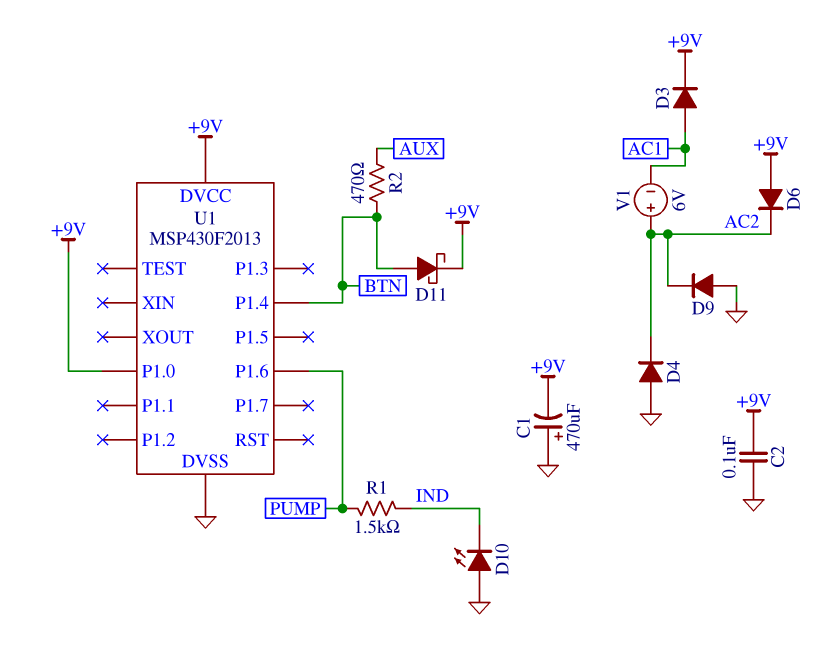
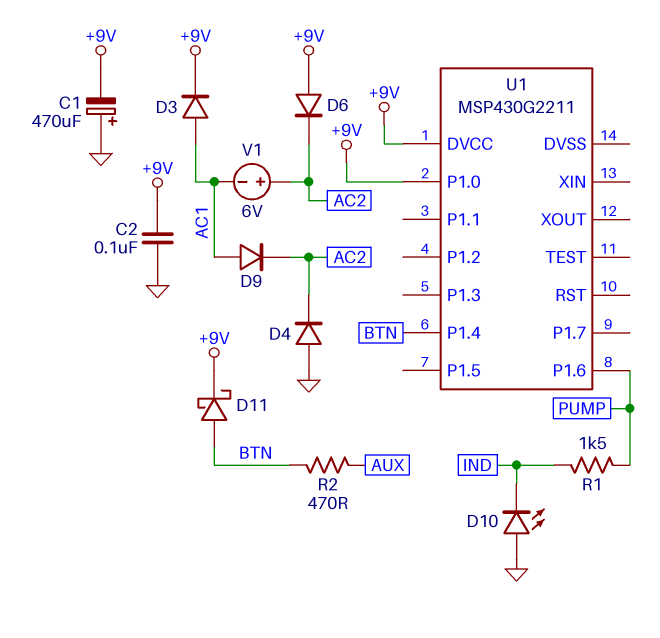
D9: diode (A GND, K AC2) -> diode (A AC1, K AC2)
U1: MSP430F2013 -> MSP430G2211
U1 pin DVSS: GND -> none

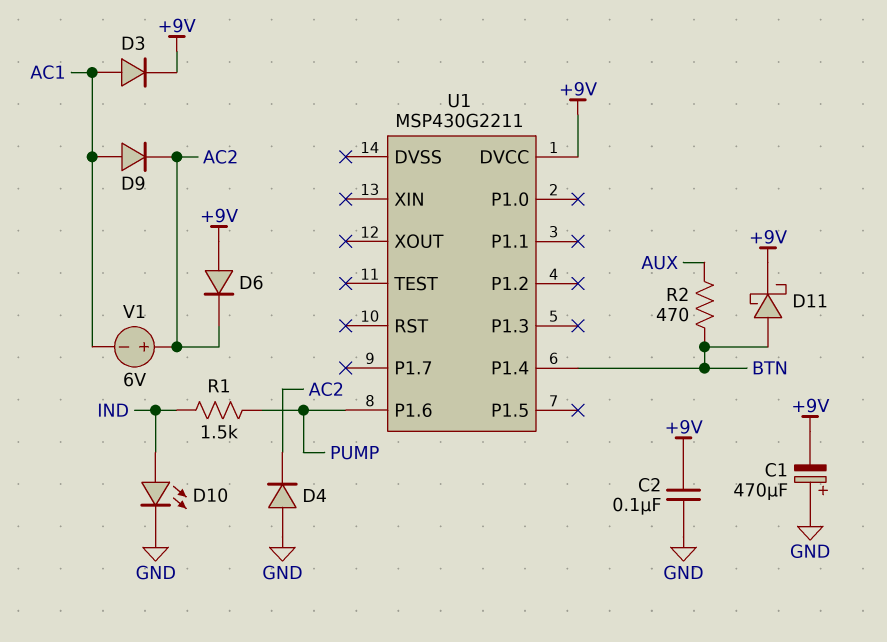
D10: LED (A GND, K IND) -> LED (A IND, K GND)
U1 pin P1.0: +9V -> none

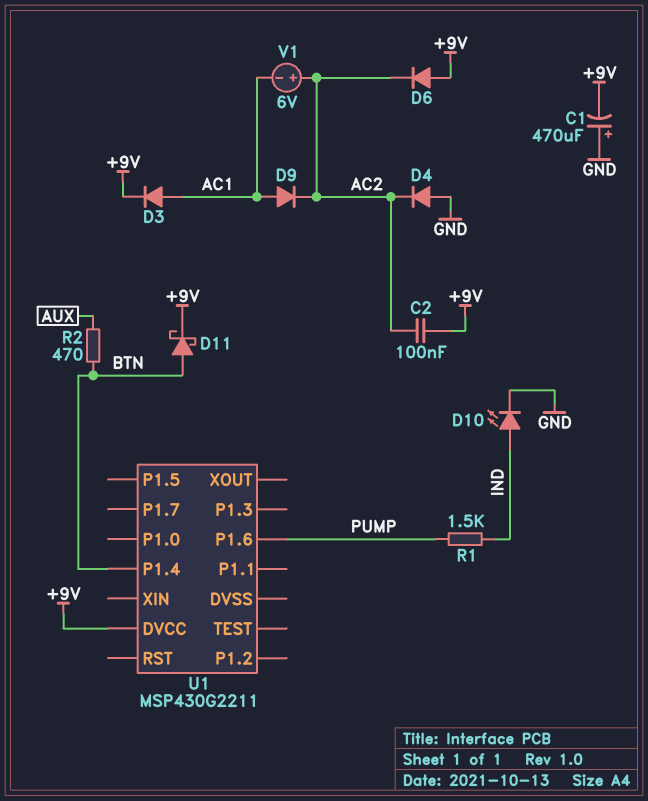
C2: 100nF (+9V, GND) -> 100nF (+9V, AC2)

